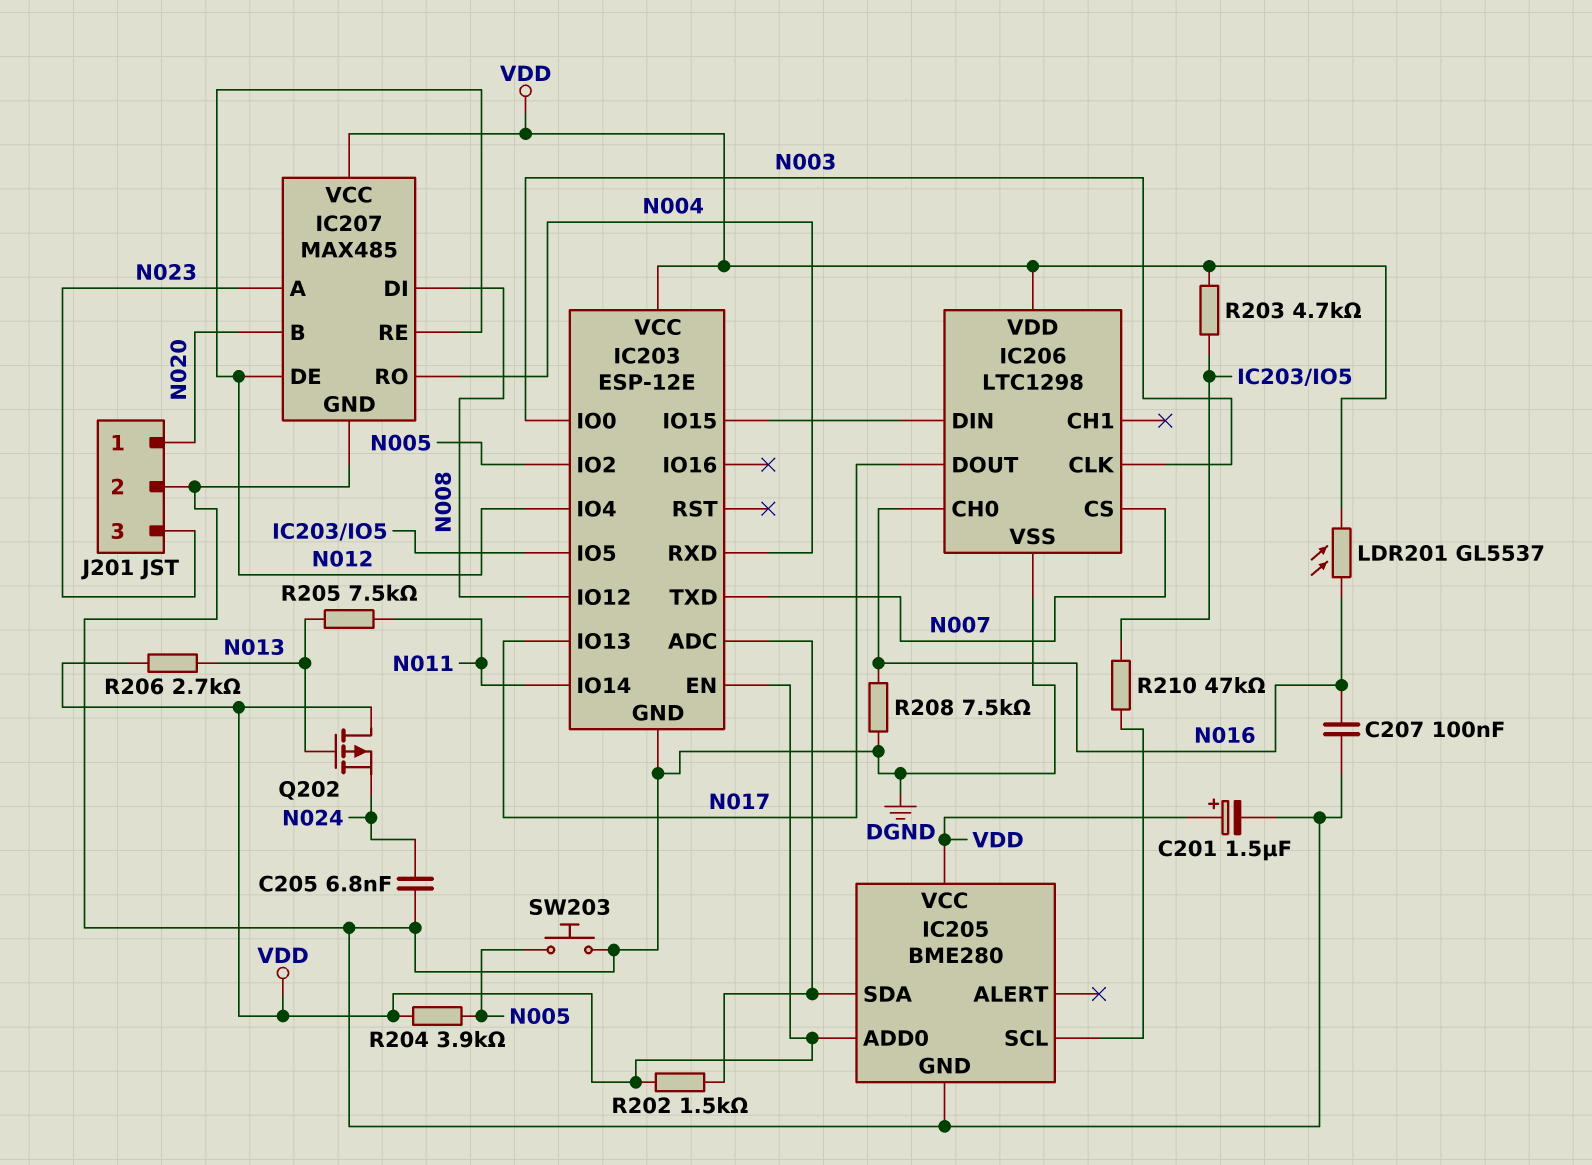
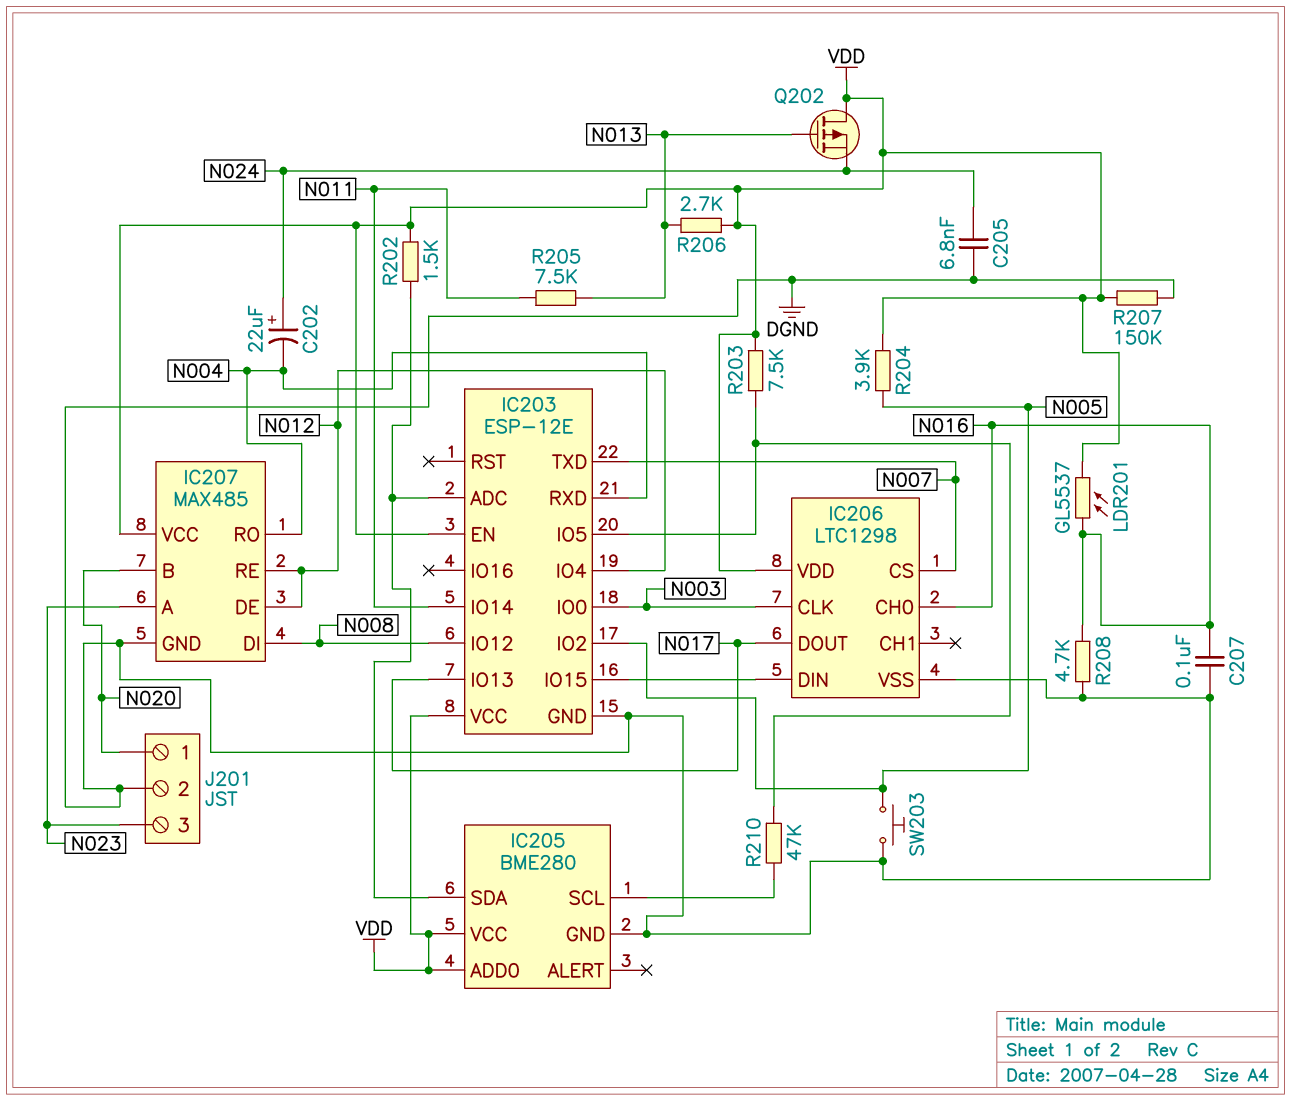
C201: 1.5uF (plus VDD, minus DGND) -> none
C202: none -> 22uF (plus N024, minus N004)
R203: 4.7k (IC203/IO5, VDD) -> 7.5k (IC203/IO5, VDD)
R207: none -> 150k (DGND, VDD)
R208: 7.5k (DGND, N016) -> 4.7k (DGND, N016)

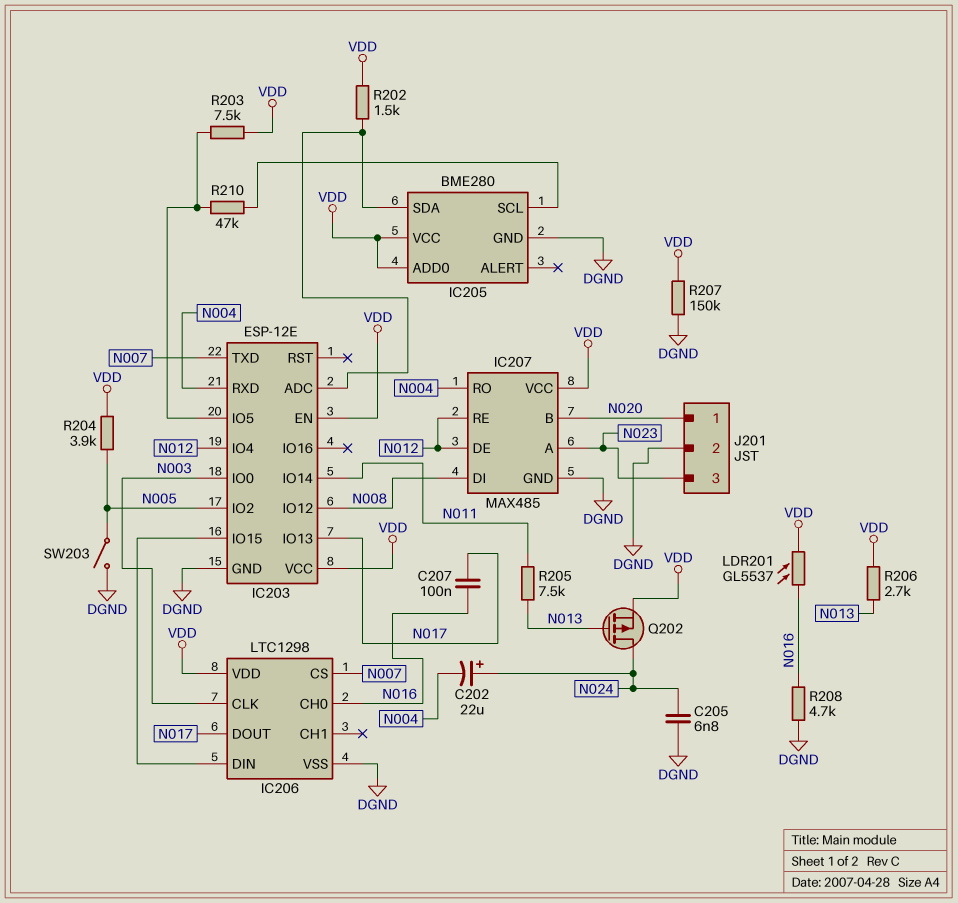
C207: 100nF (DGND, N016) -> 100nF (N016, N017)
Q202: PMOS (G N013, D VDD, S N024) -> PMOS (G N013, D N024, S VDD)
SW203: button (DGND, N005) -> switch (DGND, N005)

